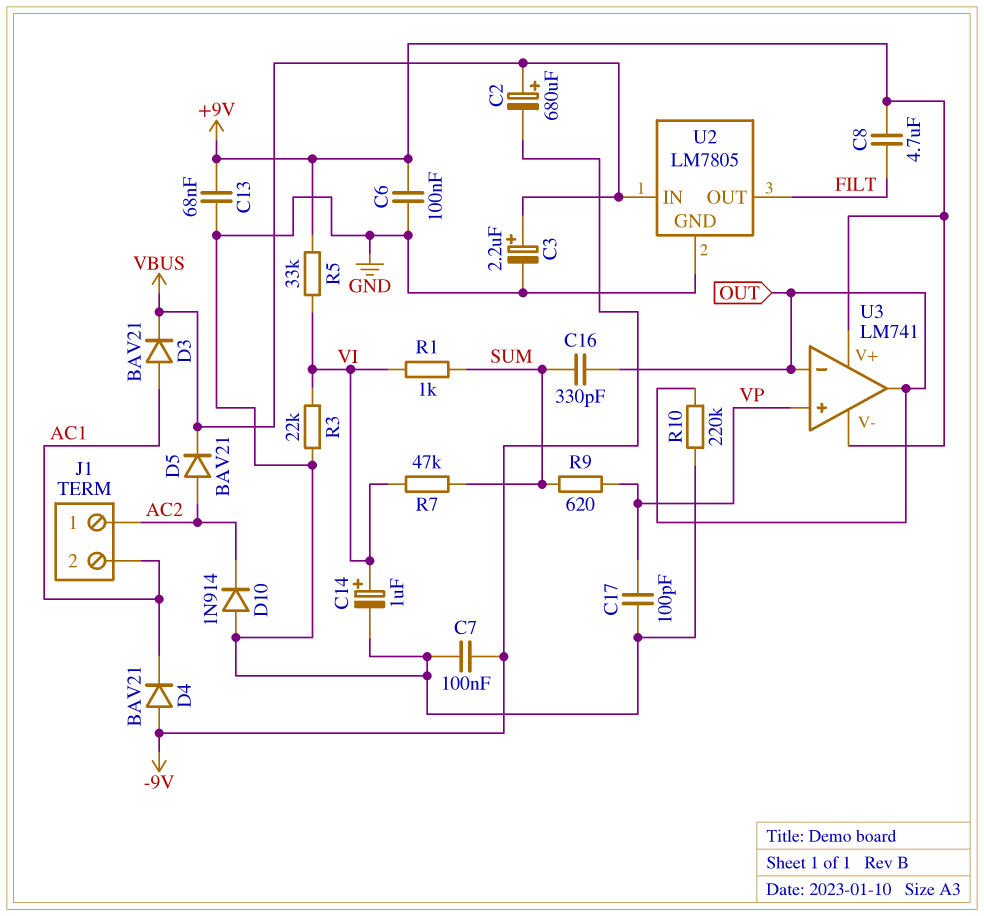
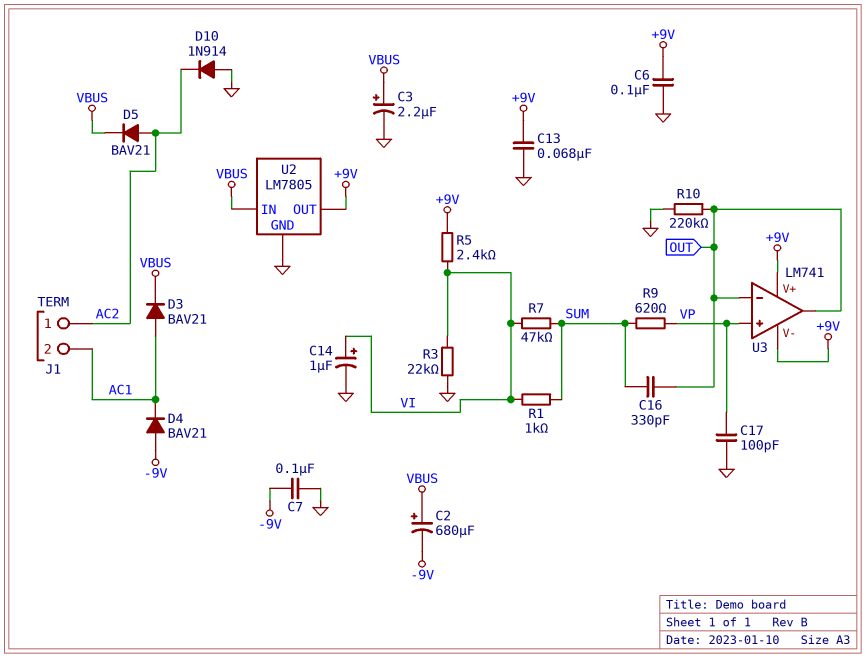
C8: 4.7uF (+9V, FILT) -> none
R5: 33k (+9V, VI) -> 2.4k (+9V, VI)
U2 pin OUT: FILT -> +9V

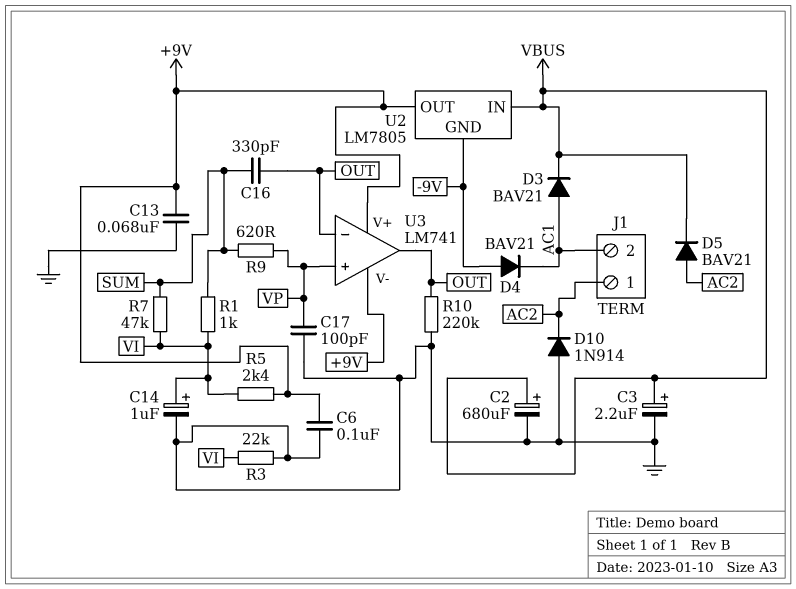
C2: 680uF (plus VBUS, minus -9V) -> 680uF (plus VBUS, minus GND)
C7: 100nF (-9V, GND) -> none
U2 pin GND: GND -> -9V

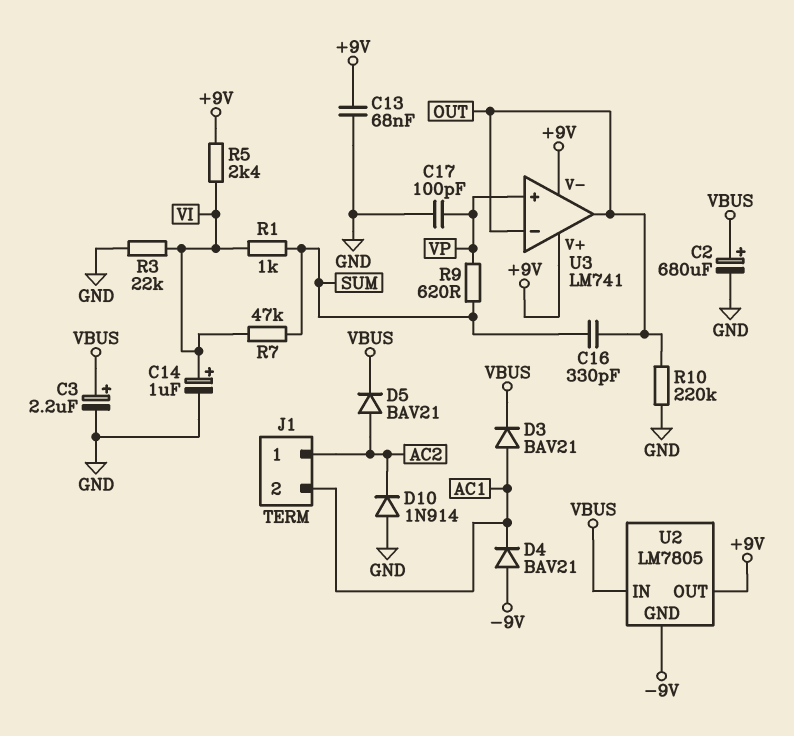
C6: 100nF (+9V, GND) -> none

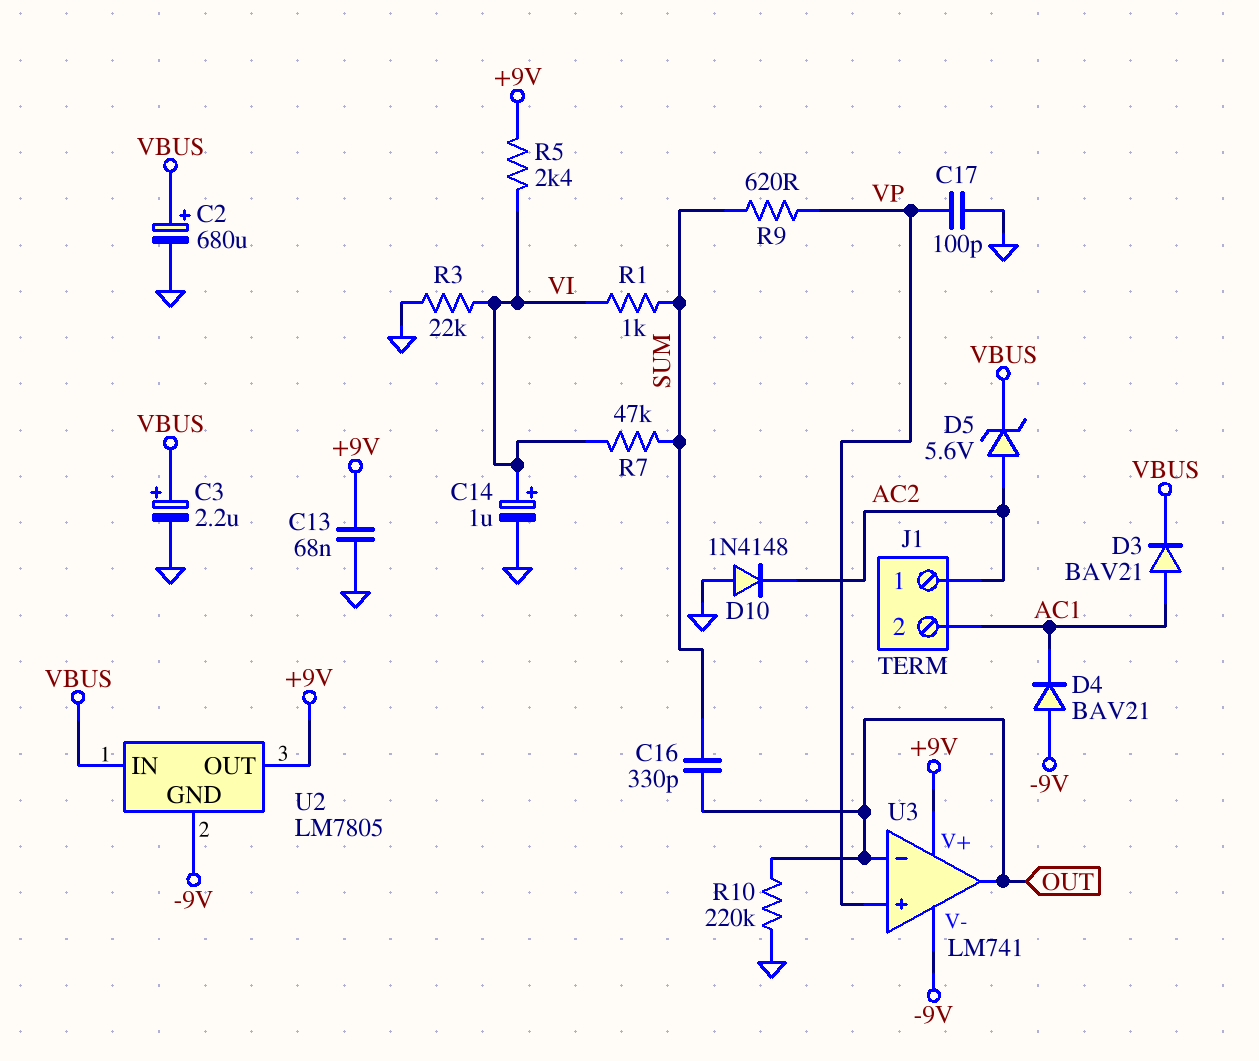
D5: diode BAV21 (A AC2, K VBUS) -> zener 5.6V (A AC2, K VBUS)
D10: diode 1N914 (A GND, K AC2) -> diode 1N4148 (A GND, K AC2)
U3 pin V-: +9V -> -9V

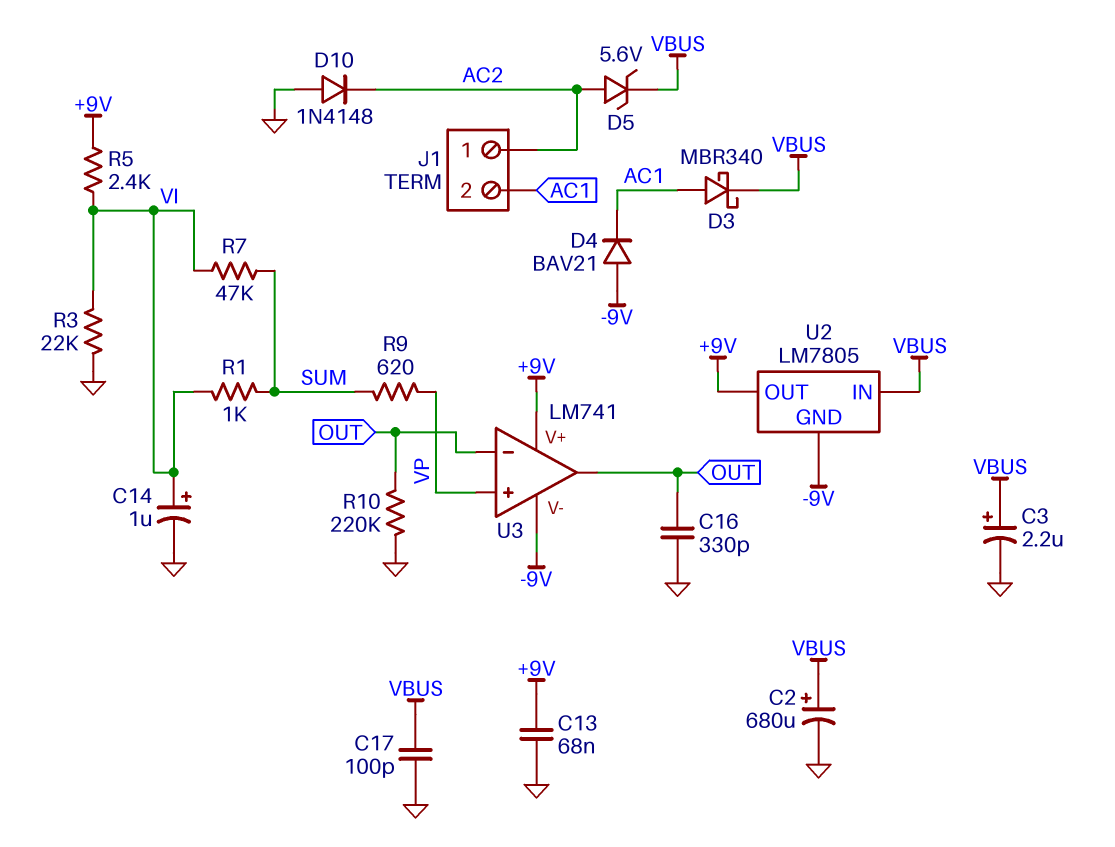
C16: 330pF (OUT, SUM) -> 330pF (GND, OUT)
C17: 100pF (GND, VP) -> 100pF (GND, VBUS)
D3: diode BAV21 (A AC1, K VBUS) -> schottky MBR340 (A AC1, K VBUS)

